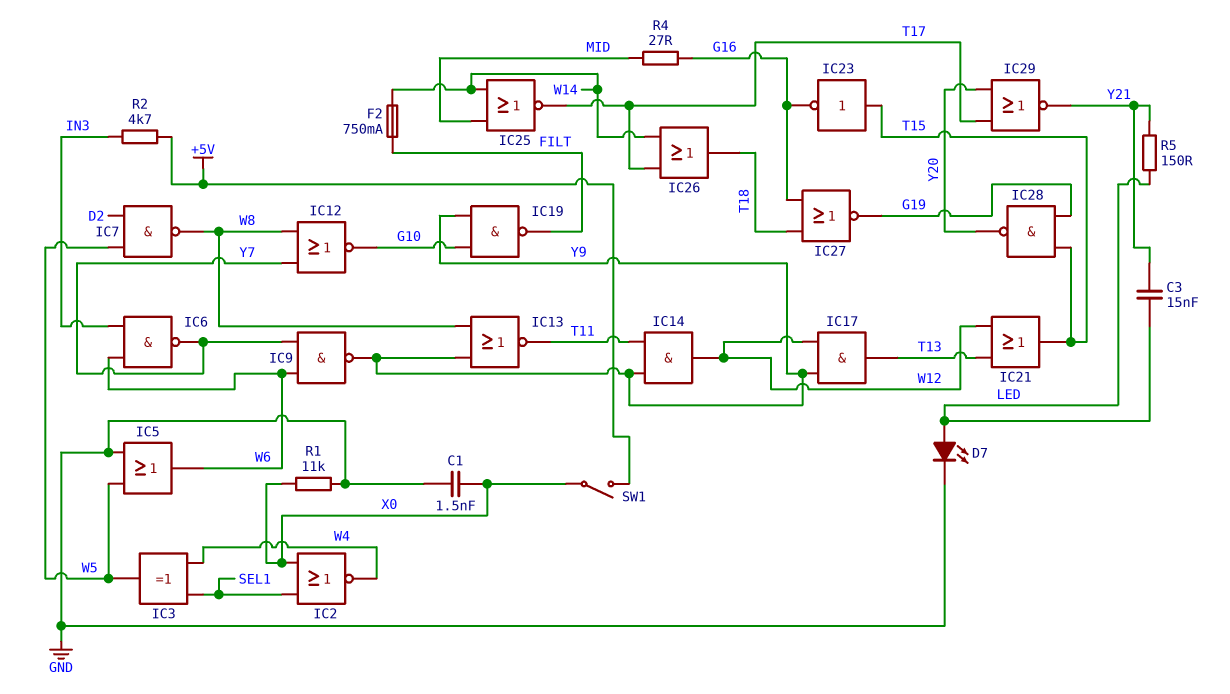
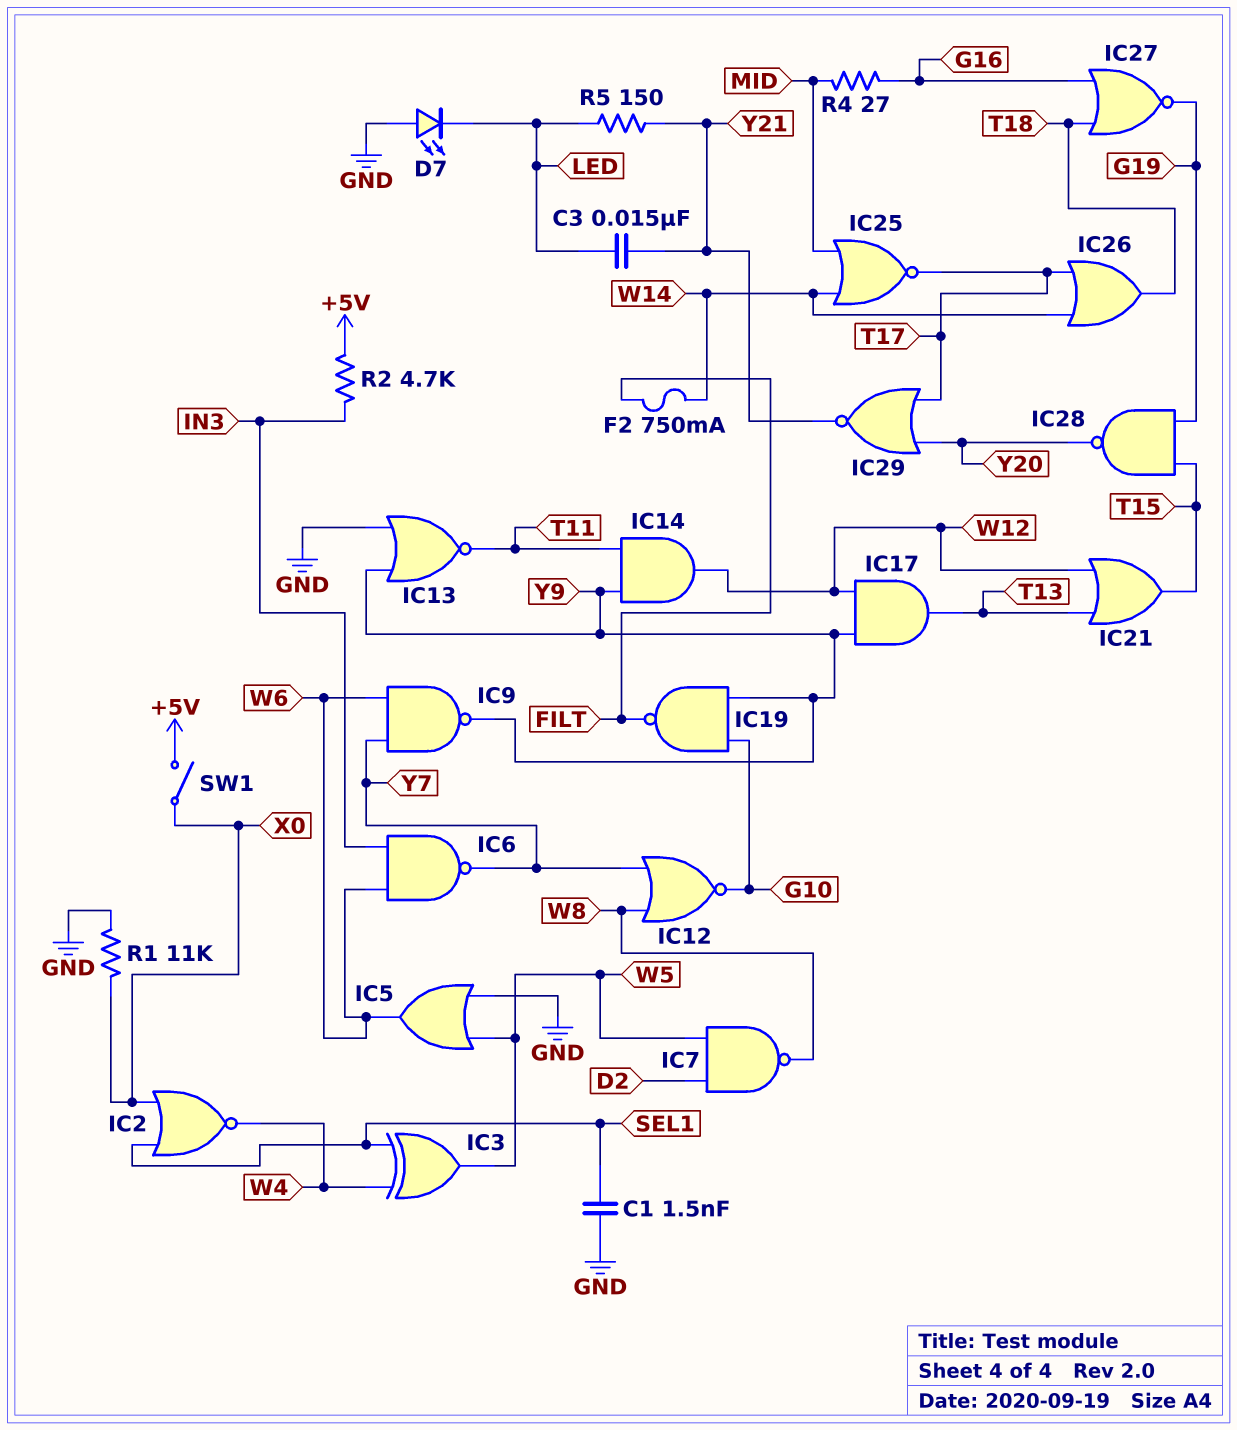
C1: 1.5nF (GND, X0) -> 1.5nF (GND, SEL1)
D7: LED (A LED, K GND) -> LED (A GND, K LED)
IC13: NOR (in W8, in Y9, out T11) -> NOR (in GND, in Y9, out T11)
IC23: NOT (in T15, out G16) -> none

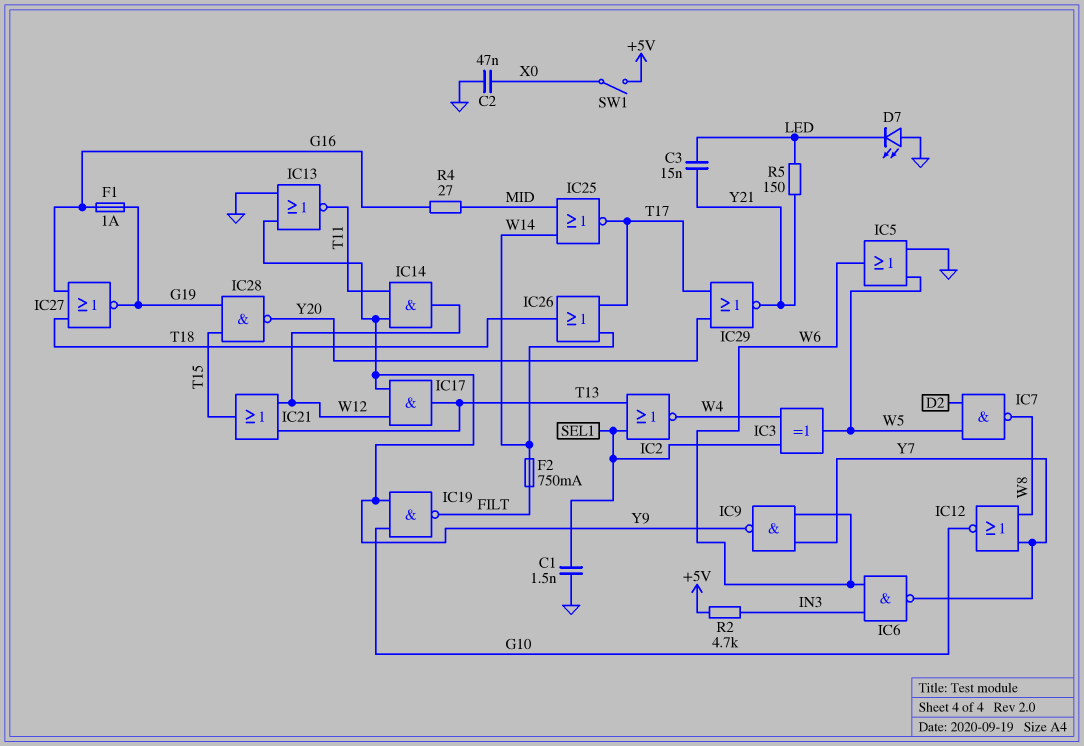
C2: none -> 47nF (GND, X0)
F1: none -> 1A (G16, G19)
IC2: NOR (in SEL1, in X0, out W4) -> NOR (in SEL1, in T13, out W4)
R1: 11k (GND, X0) -> none

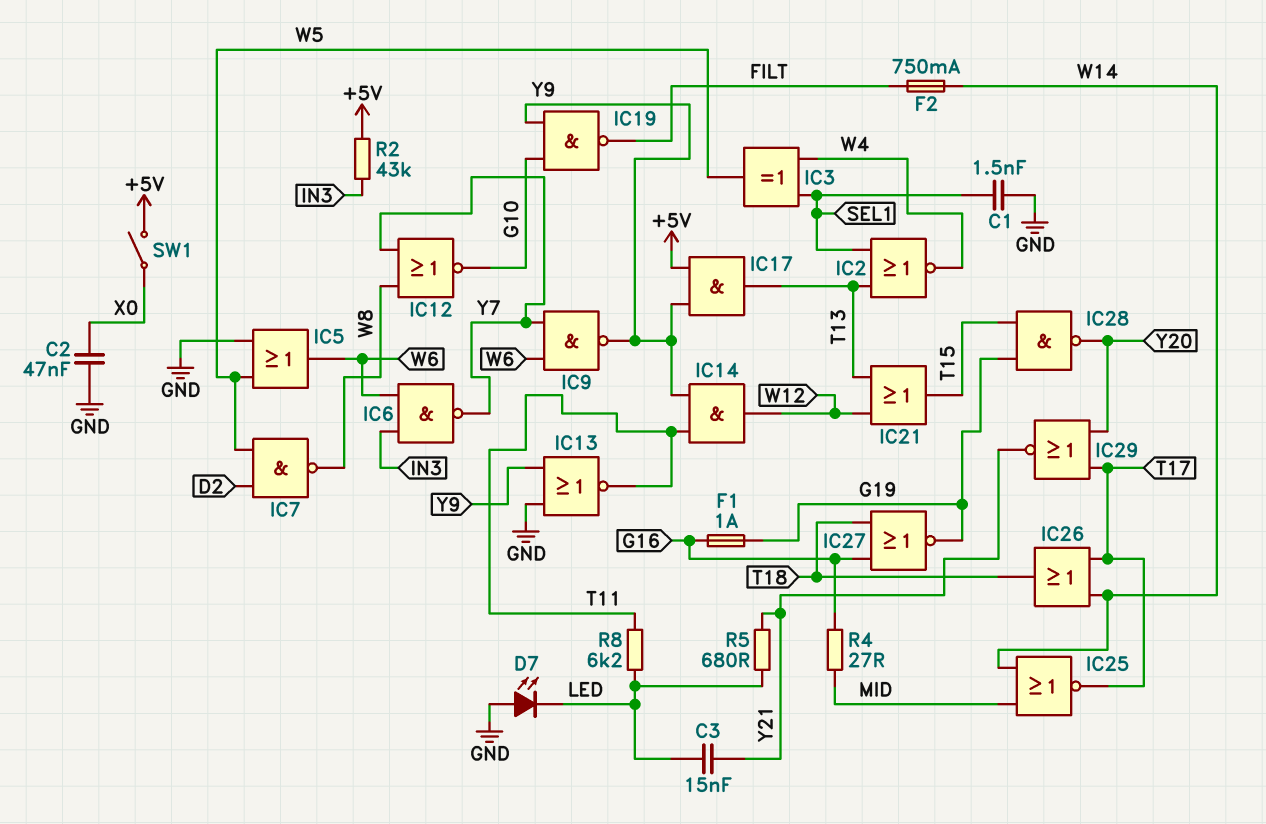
IC17: AND (in W12, in Y9, out T13) -> AND (in +5V, in Y9, out T13)
R2: 4.7k (+5V, IN3) -> 43k (+5V, IN3)
R5: 150 (LED, Y21) -> 680 (LED, Y21)
R8: none -> 6.2k (LED, T11)

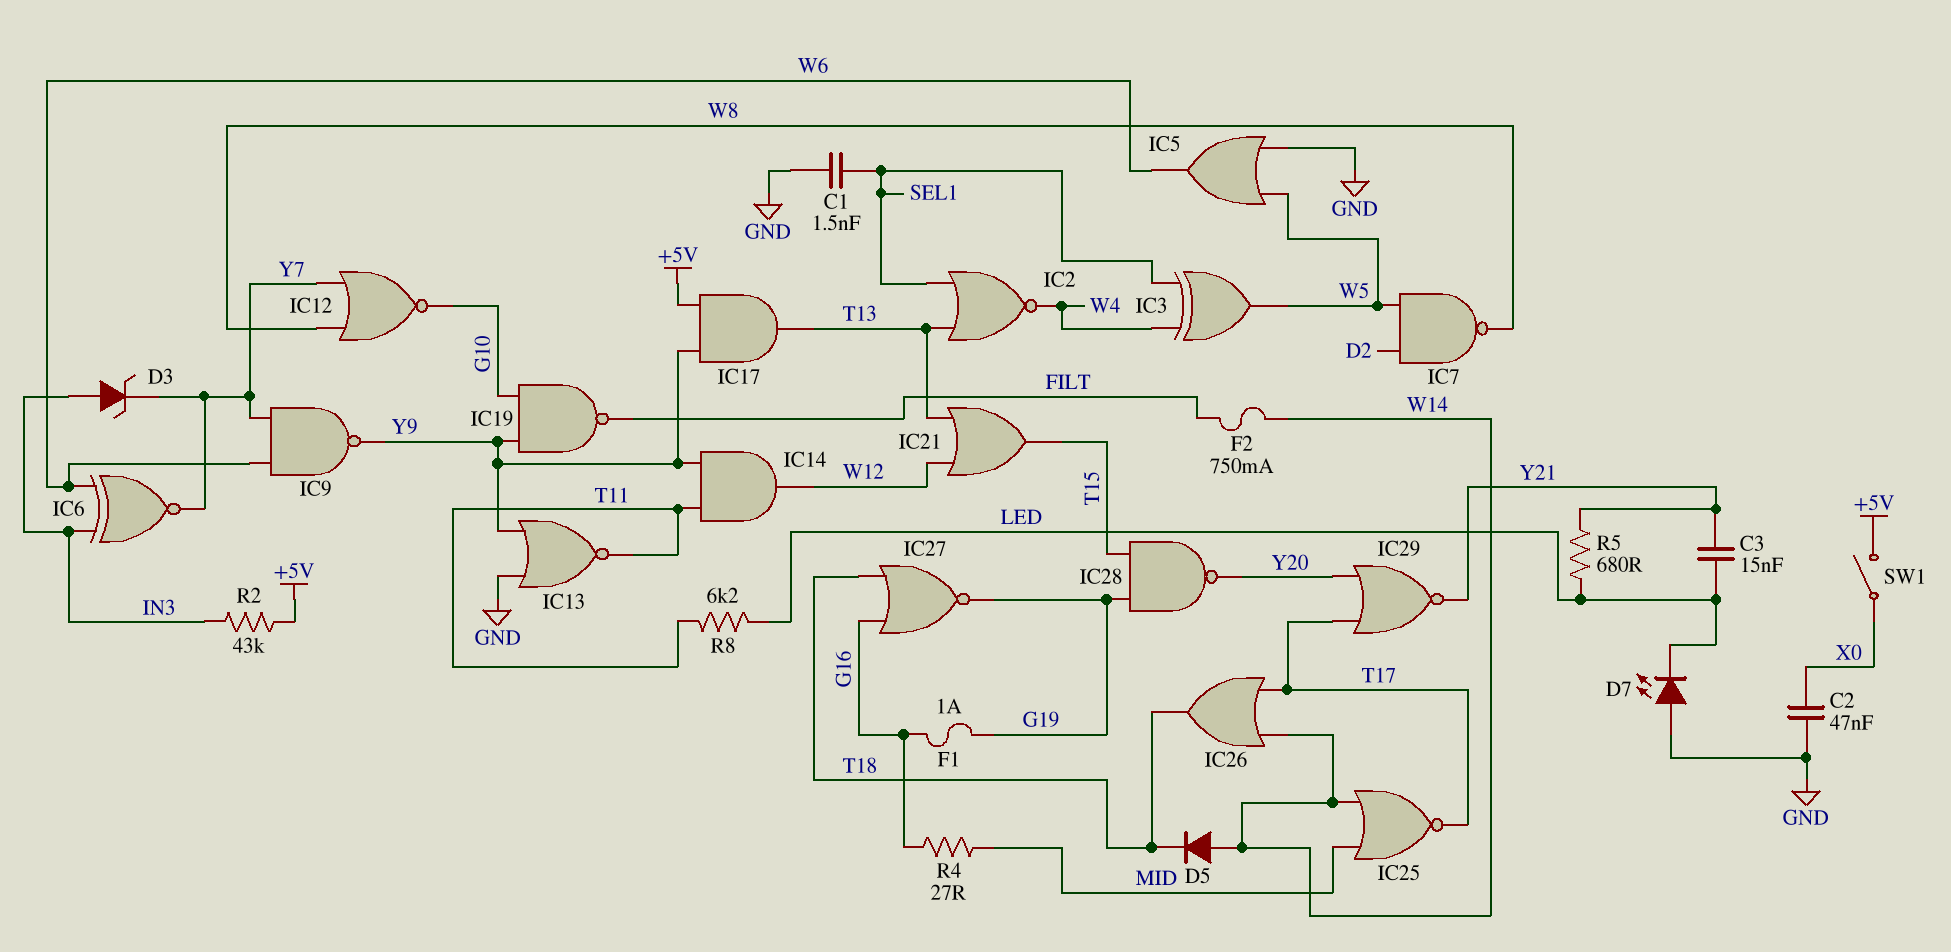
D3: none -> zener (A IN3, K Y7)
D5: none -> diode (A W14, K T18)
IC6: NAND (in IN3, in W6, out Y7) -> XNOR (in IN3, in W6, out Y7)

